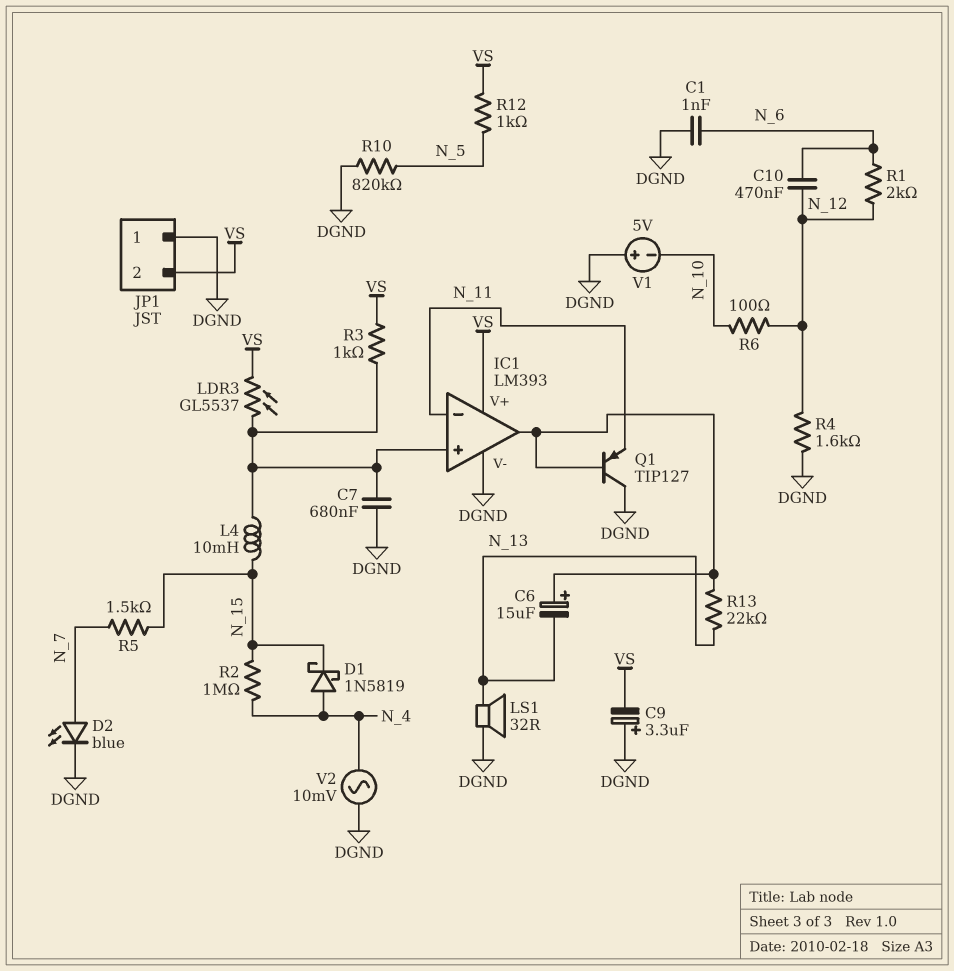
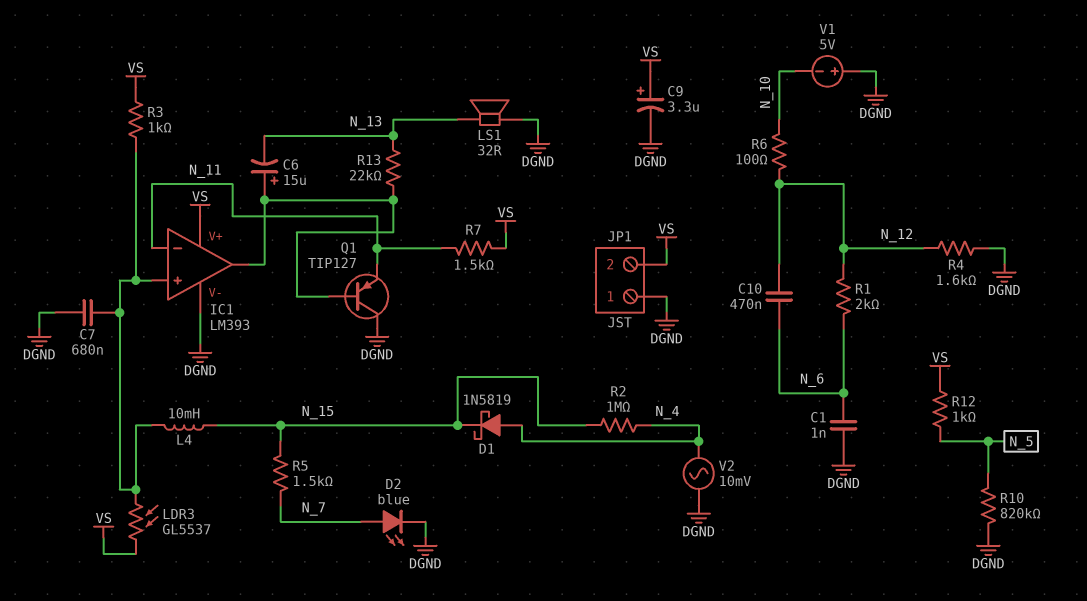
C9: 3.3uF (plus DGND, minus VS) -> 3.3uF (plus VS, minus DGND)
R7: none -> 1.5k (N_11, VS)

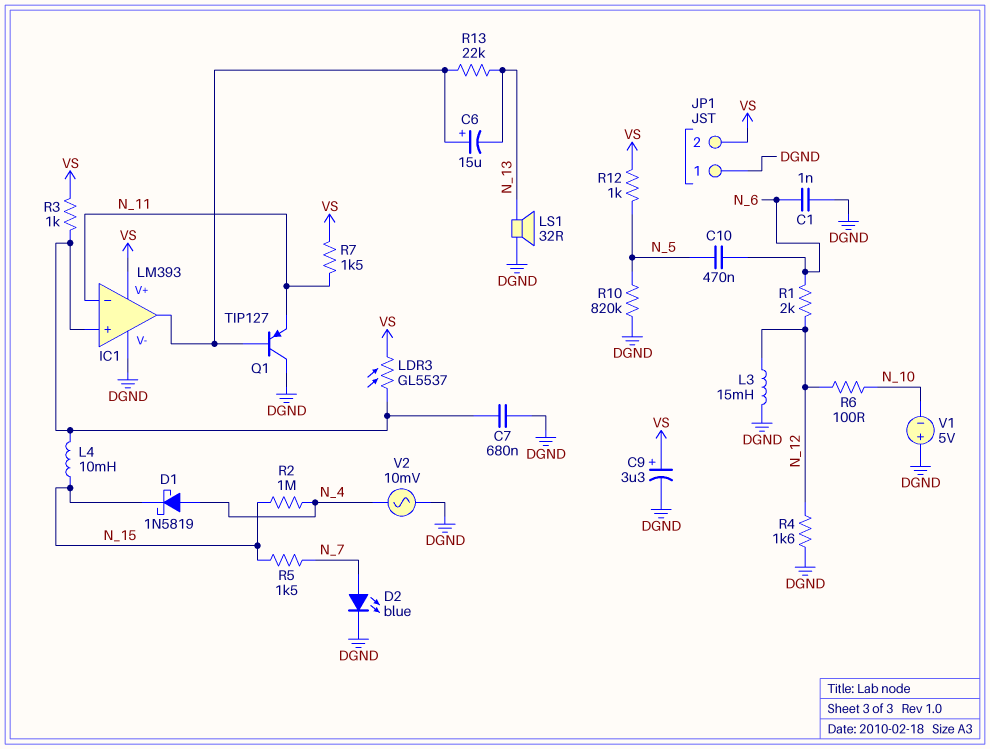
C10: 470nF (N_6, N_12) -> 470nF (N_5, N_6)
L3: none -> 15mH (DGND, N_12)

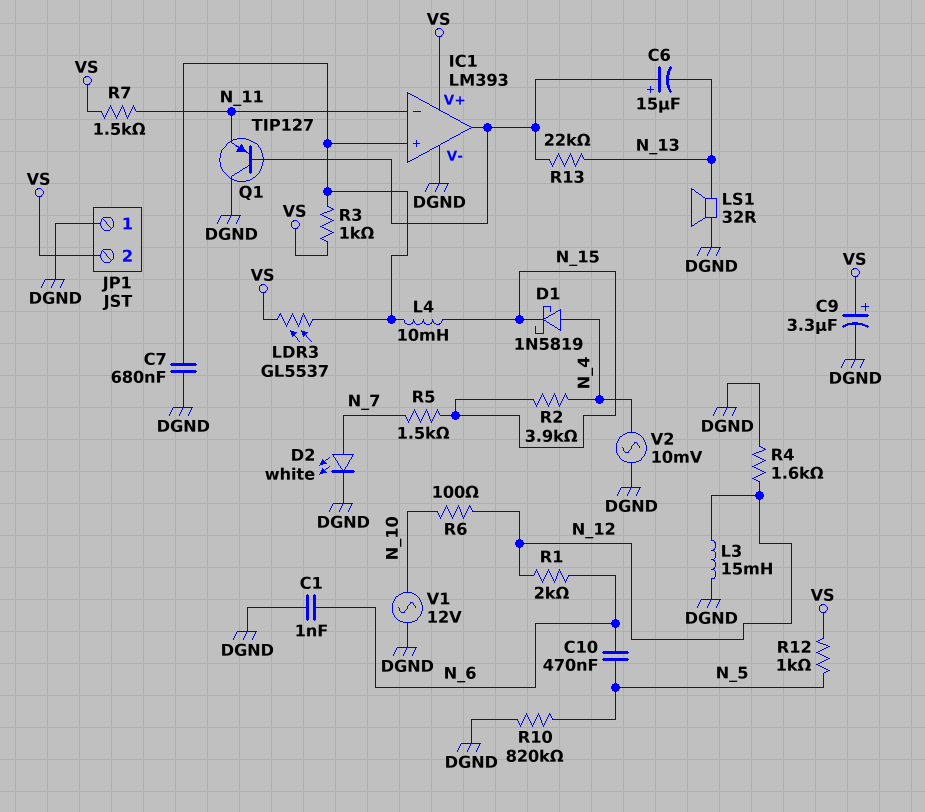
D2: LED blue (A N_7, K DGND) -> LED white (A N_7, K DGND)
R2: 1M (N_4, N_15) -> 3.9k (N_4, N_15)
V1: 5V (plus DGND, minus N_10) -> AC 12V (DGND, N_10)

